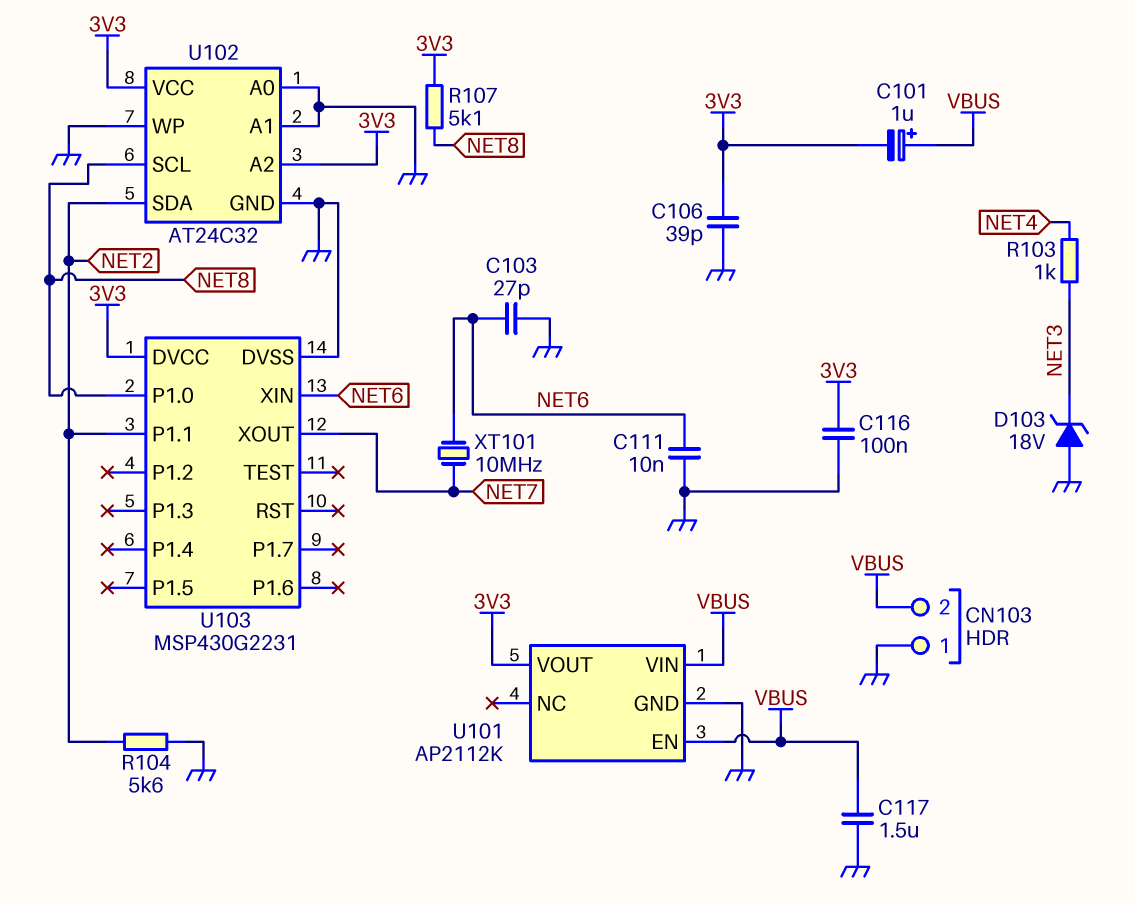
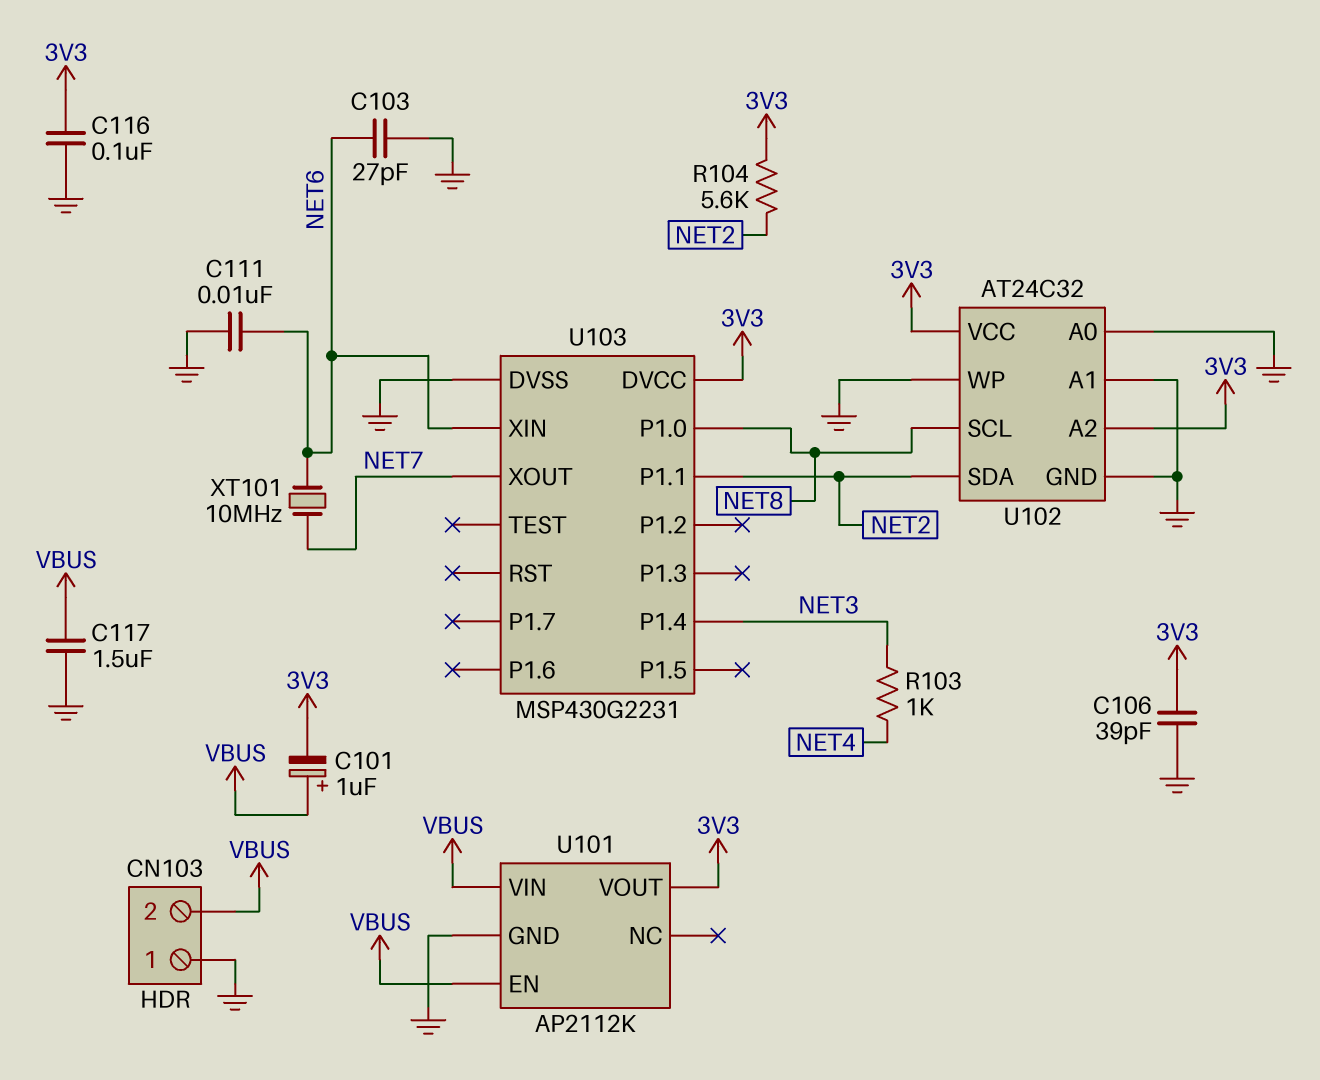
D103: zener 18V (A GND, K NET3) -> none
R104: 5.6k (GND, NET2) -> 5.6k (3V3, NET2)
R107: 5.1k (3V3, NET8) -> none
U103 pin P1.4: none -> NET3

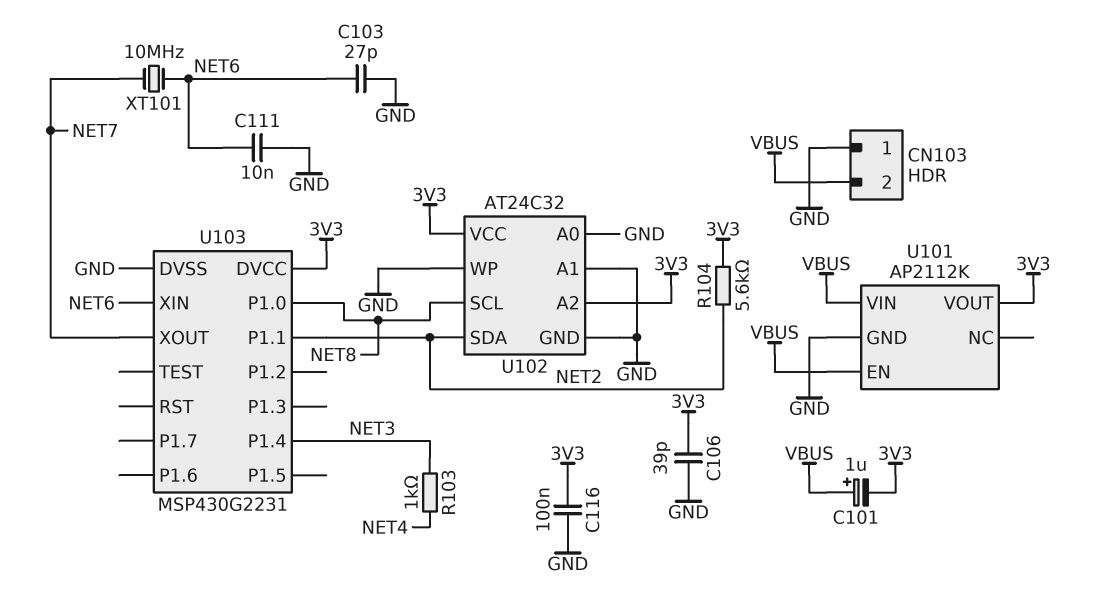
C117: 1.5uF (GND, VBUS) -> none

